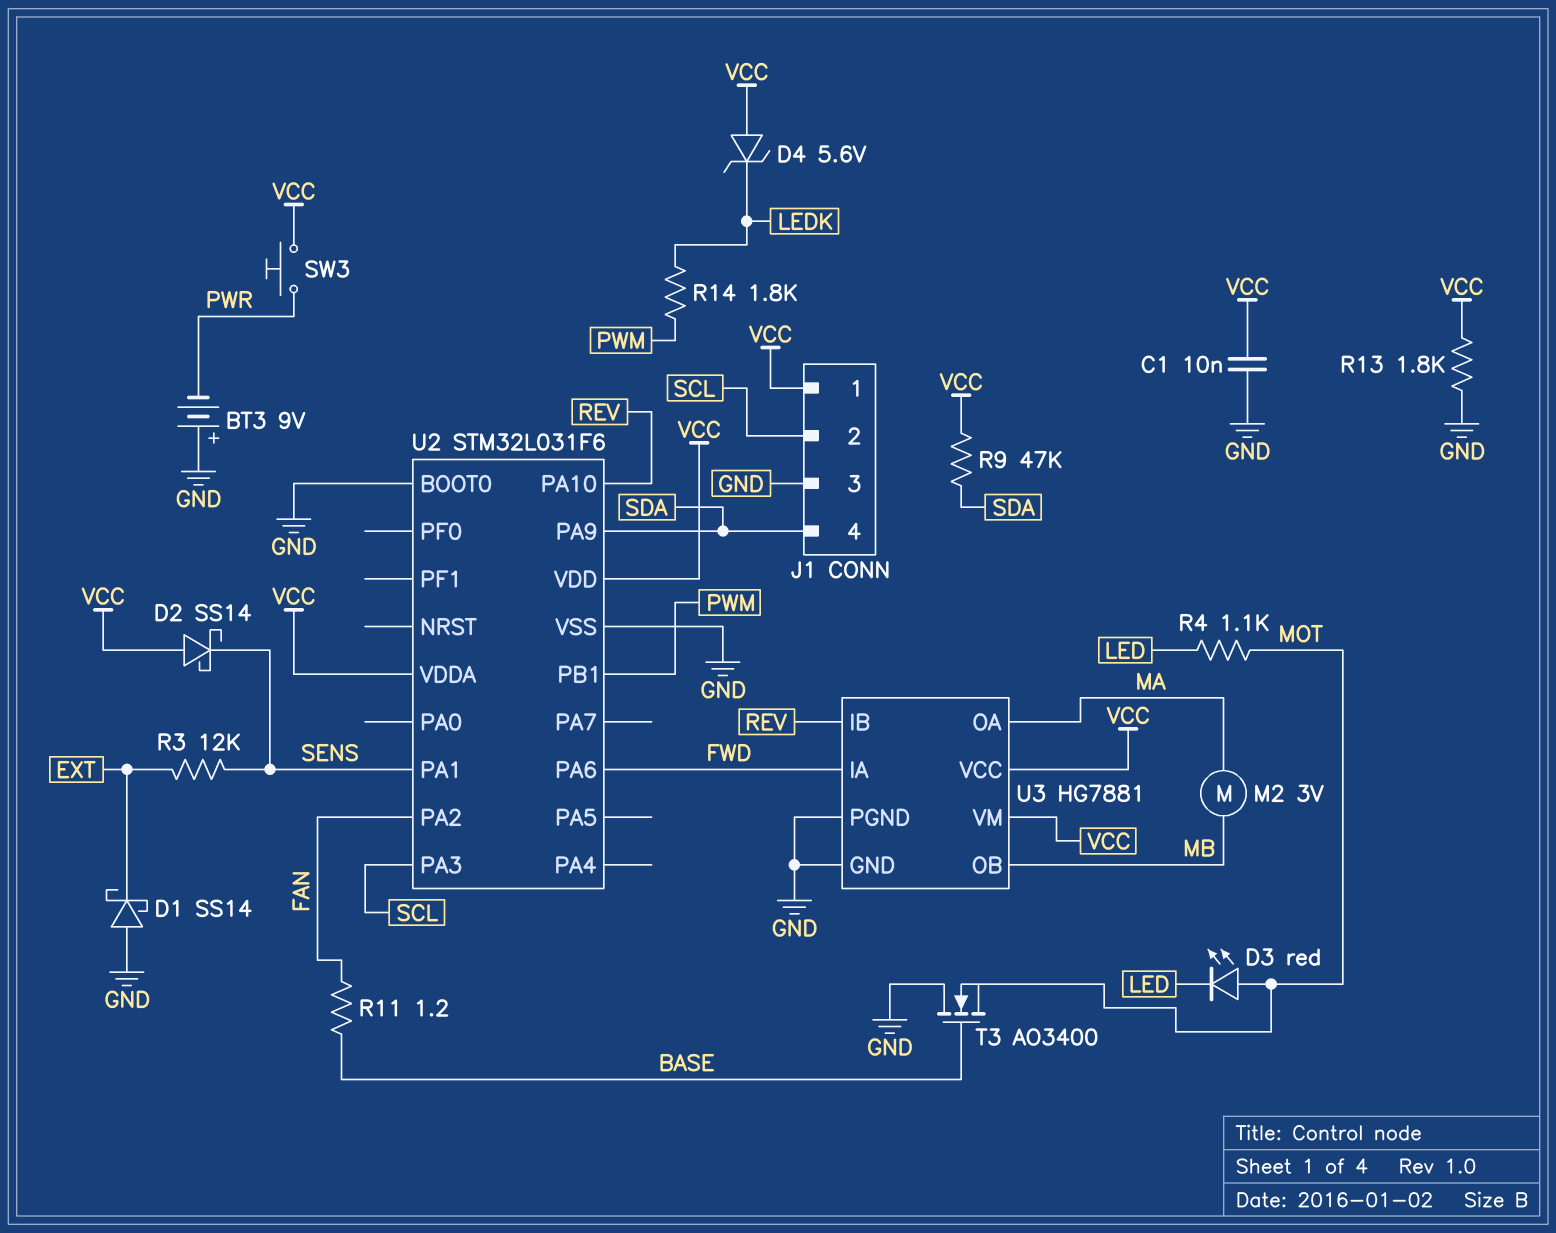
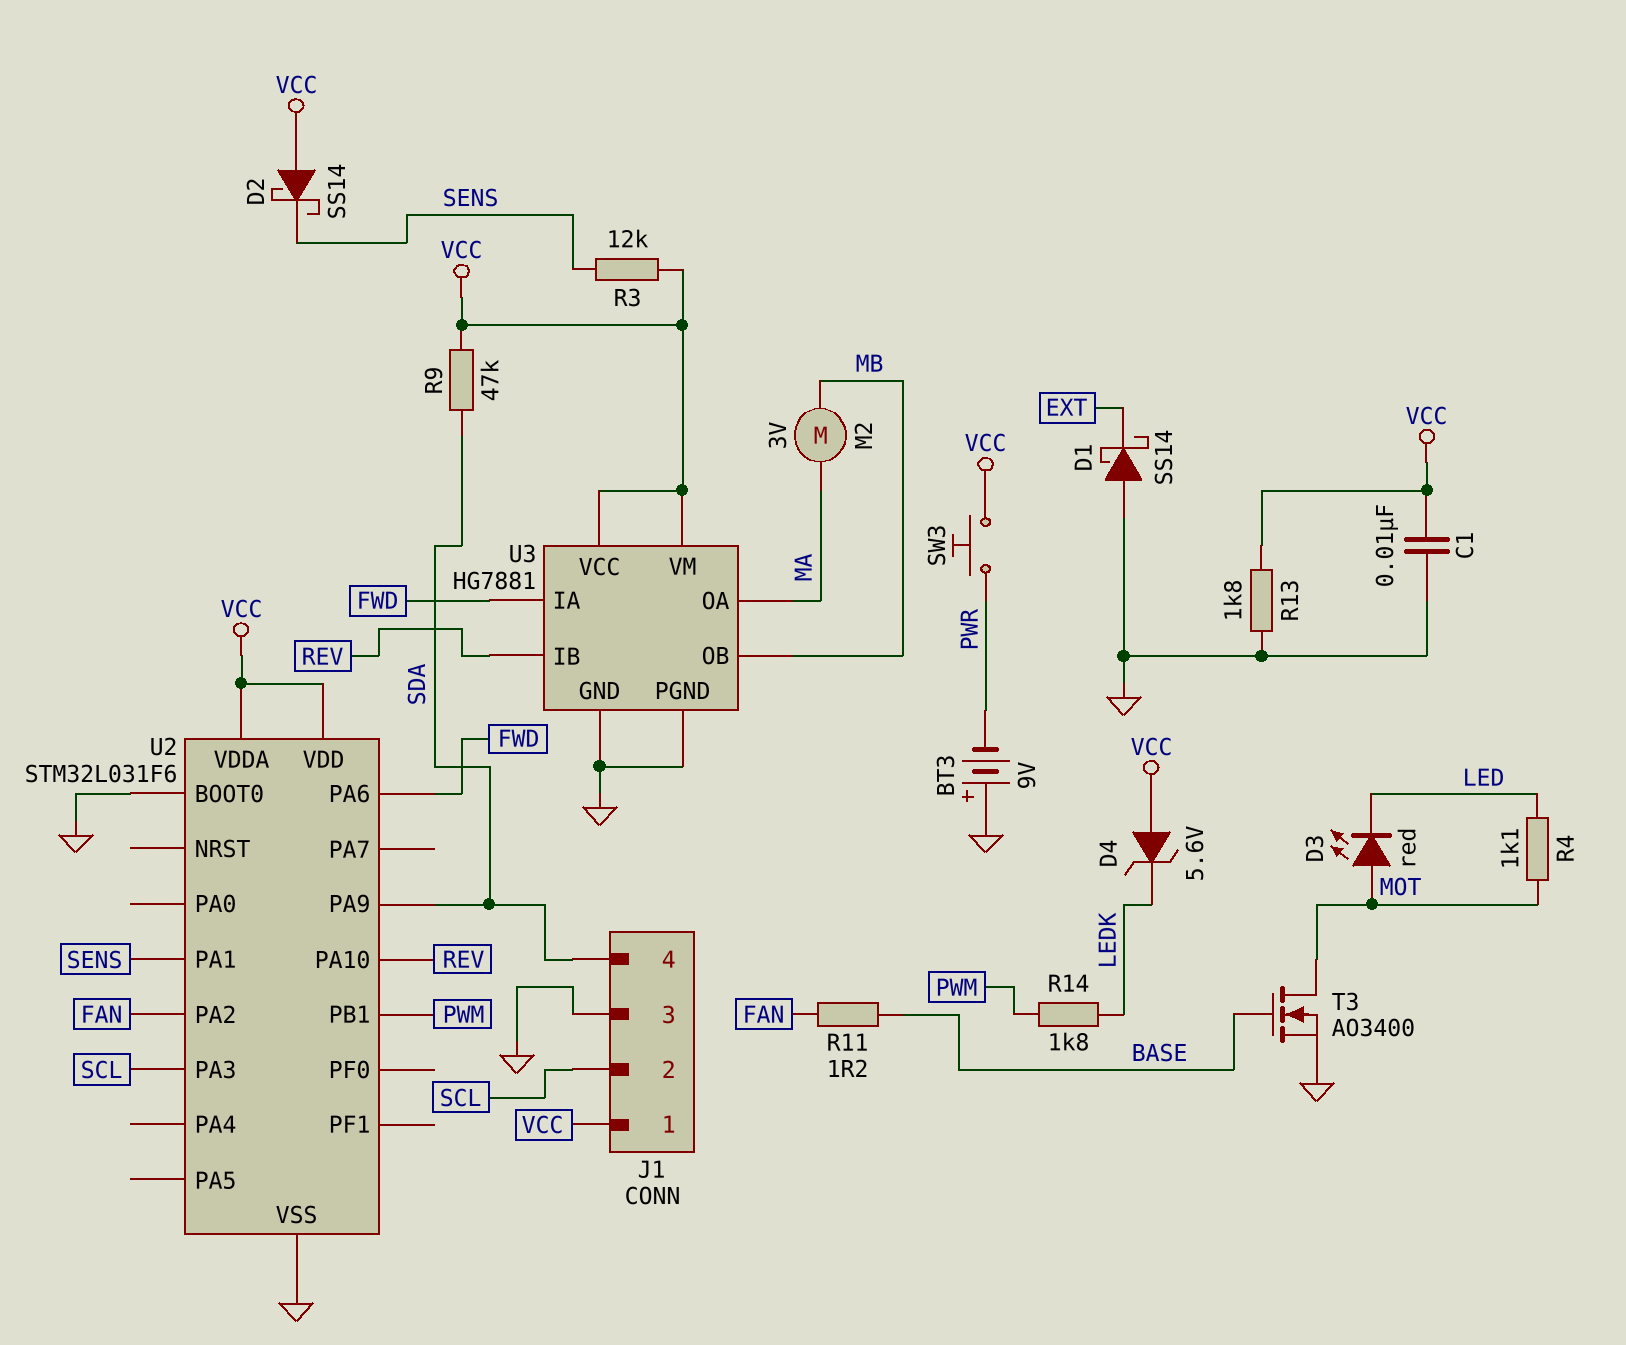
R3: 12k (EXT, SENS) -> 12k (SENS, VCC)
T3: NMOS AO3400 (G BASE, D GND, S MOT) -> NMOS AO3400 (G BASE, D MOT, S GND)

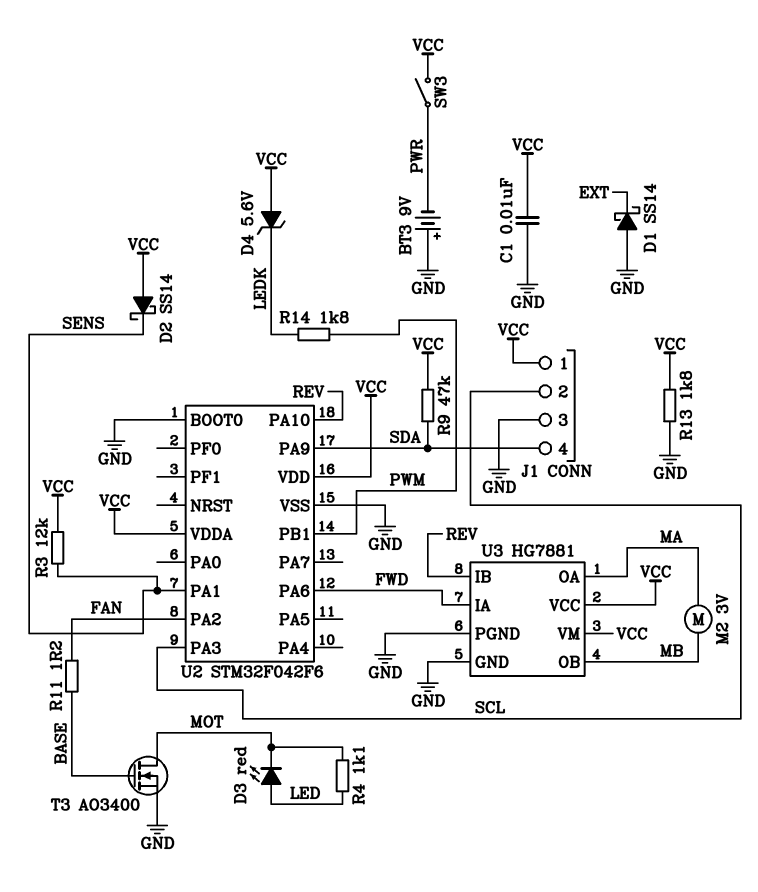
D3: LED red (A MOT, K LED) -> LED red (A LED, K MOT)
SW3: button (PWR, VCC) -> switch (PWR, VCC)
U2: STM32L031F6 -> STM32F042F6

